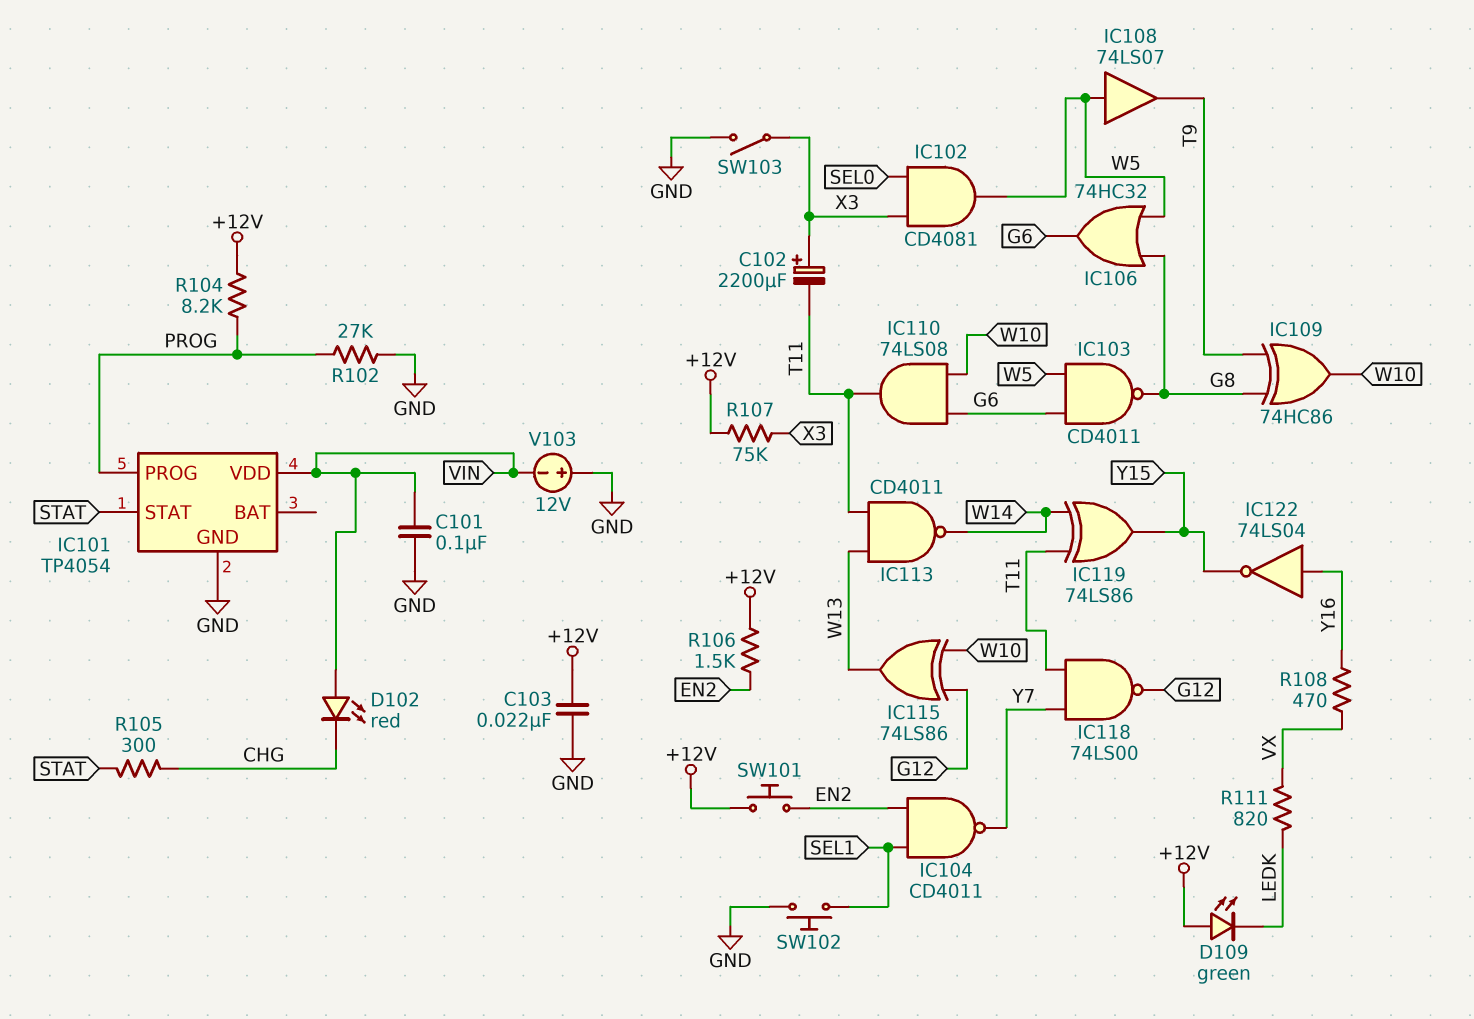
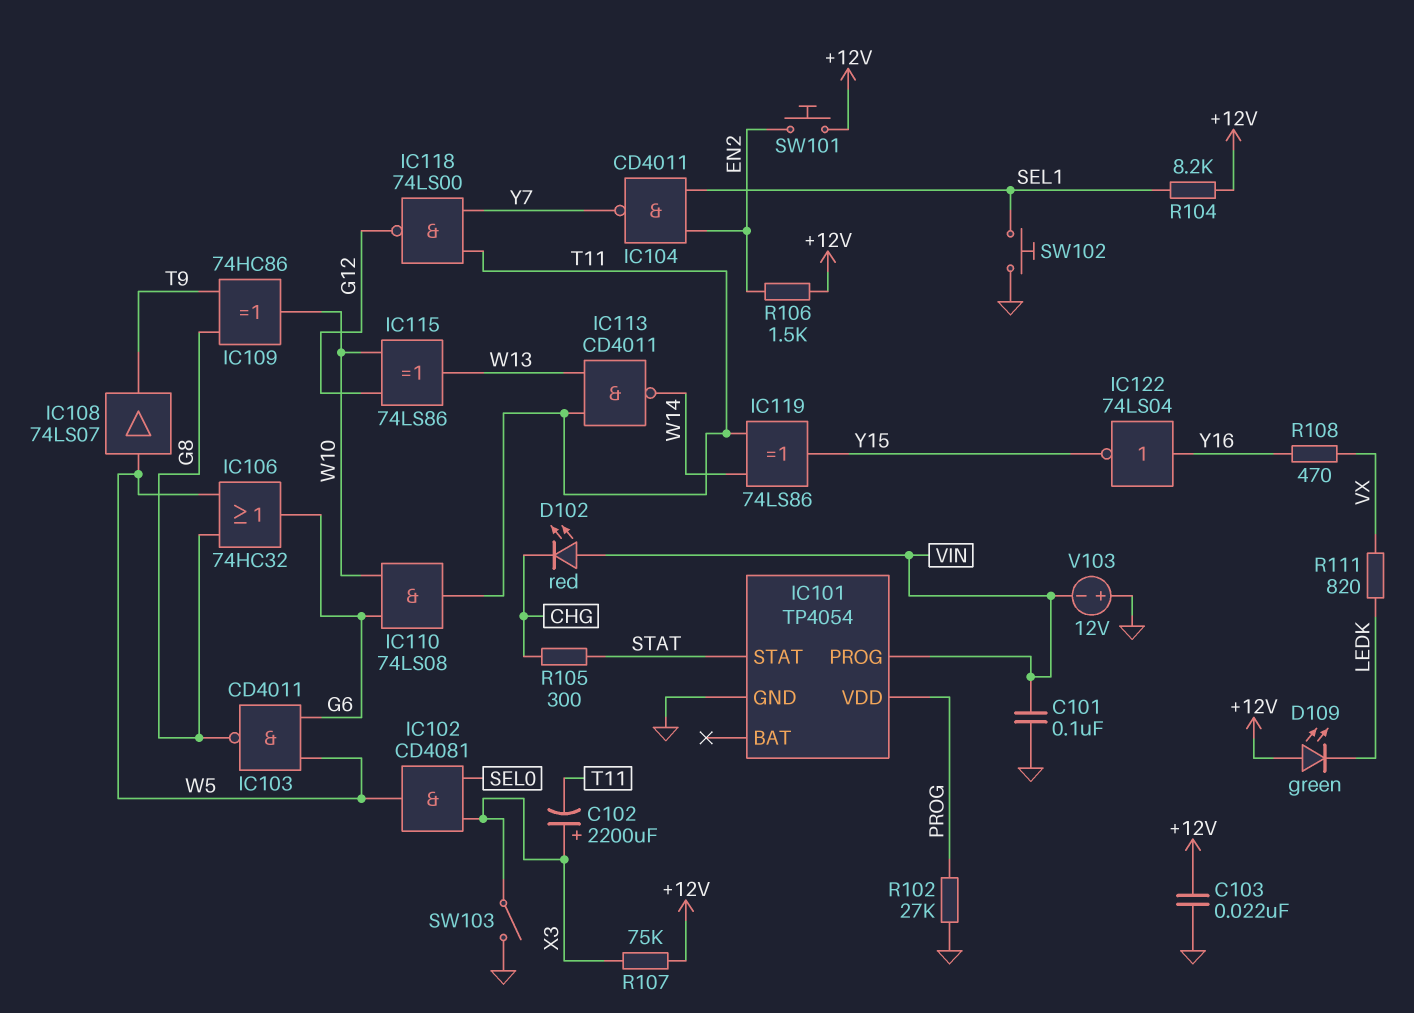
IC101 pin PROG: PROG -> VIN
IC101 pin VDD: VIN -> PROG
R104: 8.2k (+12V, PROG) -> 8.2k (+12V, SEL1)

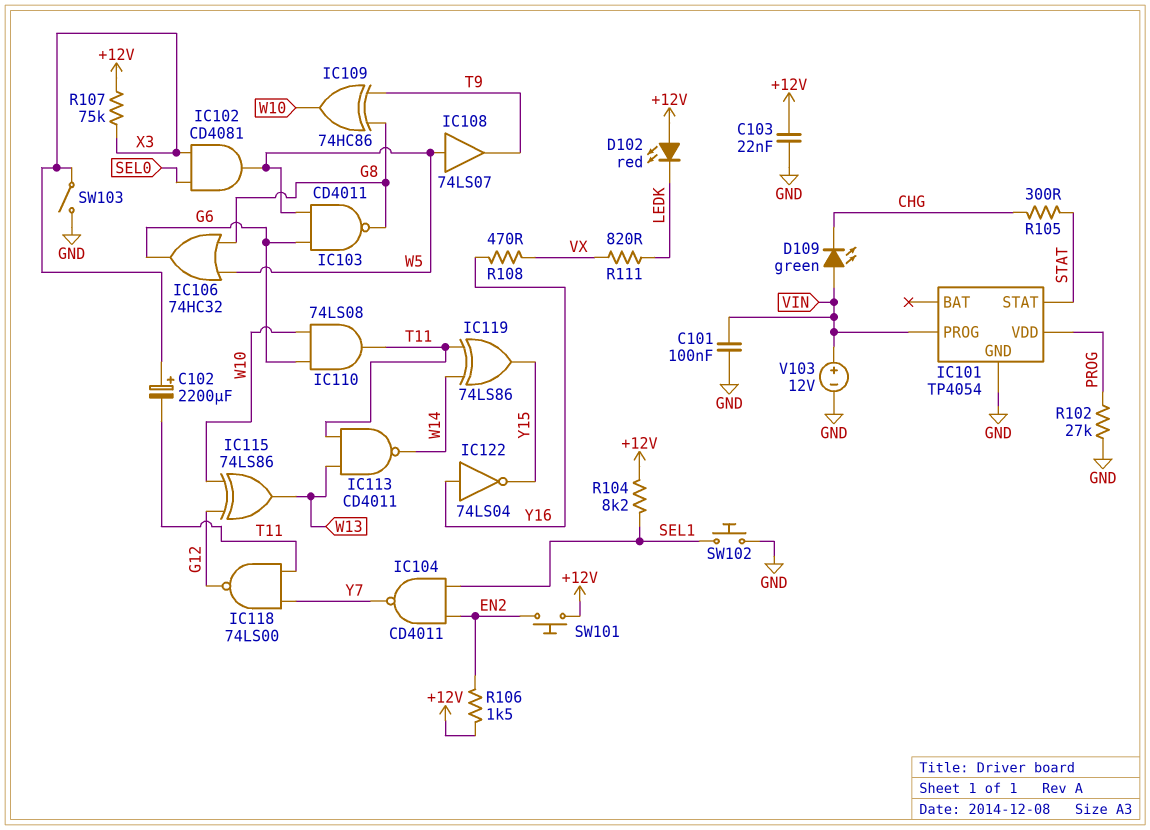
D102: LED red (A VIN, K CHG) -> LED red (A +12V, K LEDK)
D109: LED green (A +12V, K LEDK) -> LED green (A VIN, K CHG)
V103: 12V (plus GND, minus VIN) -> 12V (plus VIN, minus GND)

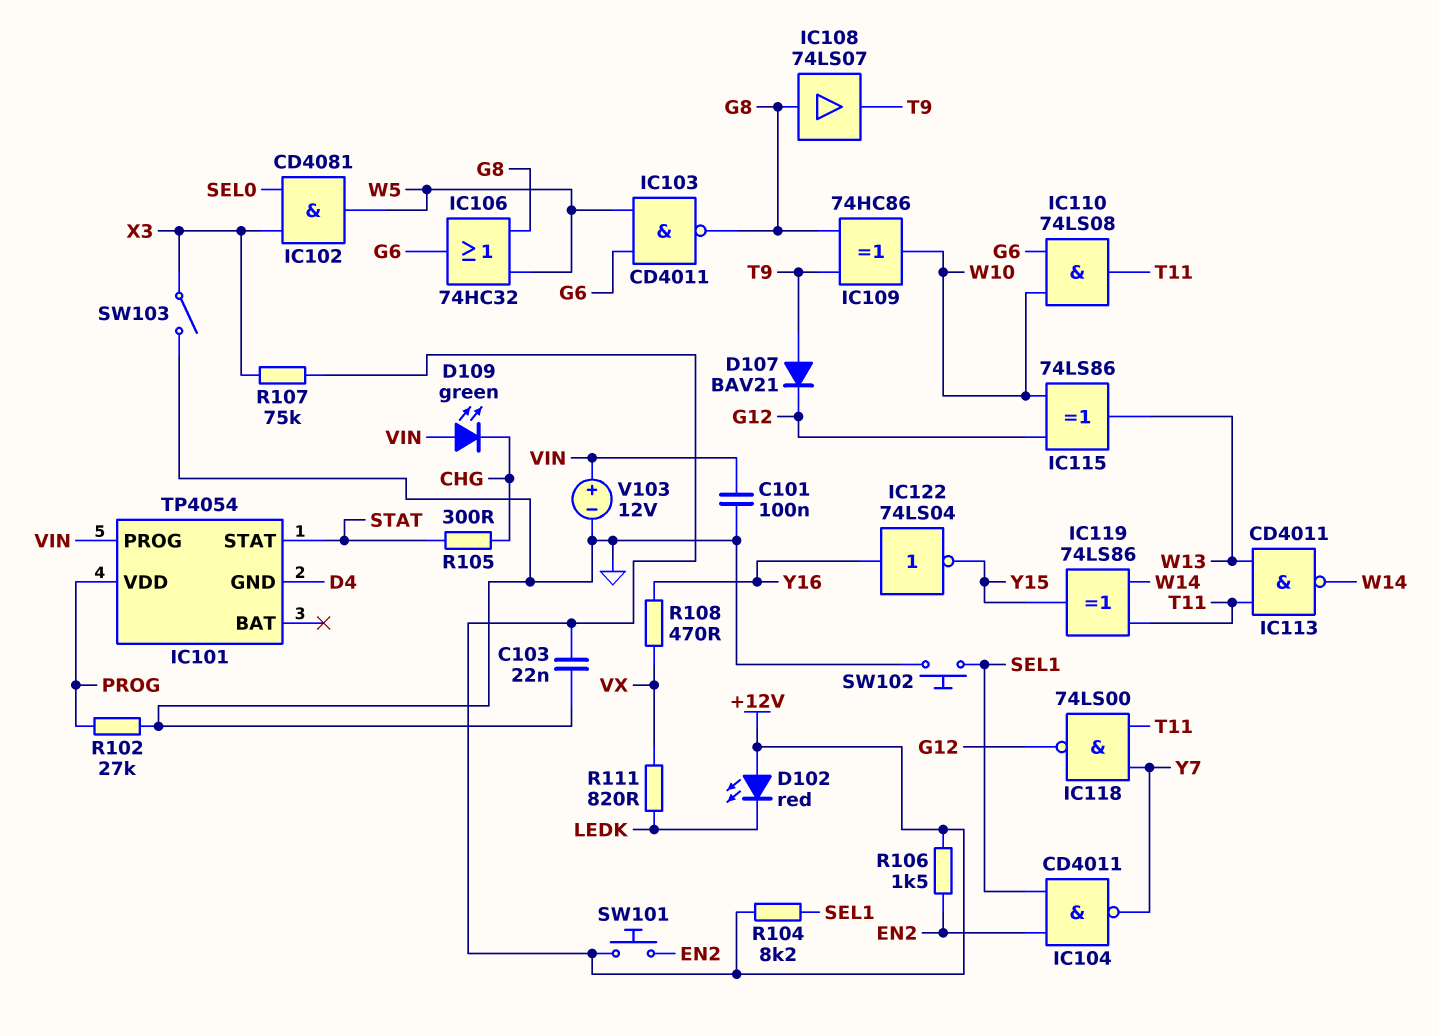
C102: 2200uF (plus X3, minus T11) -> none
D107: none -> diode BAV21 (A T9, K G12)
IC101 pin GND: GND -> D4
IC108: buffer 74LS07 (in W5, out T9) -> buffer 74LS07 (in G8, out T9)

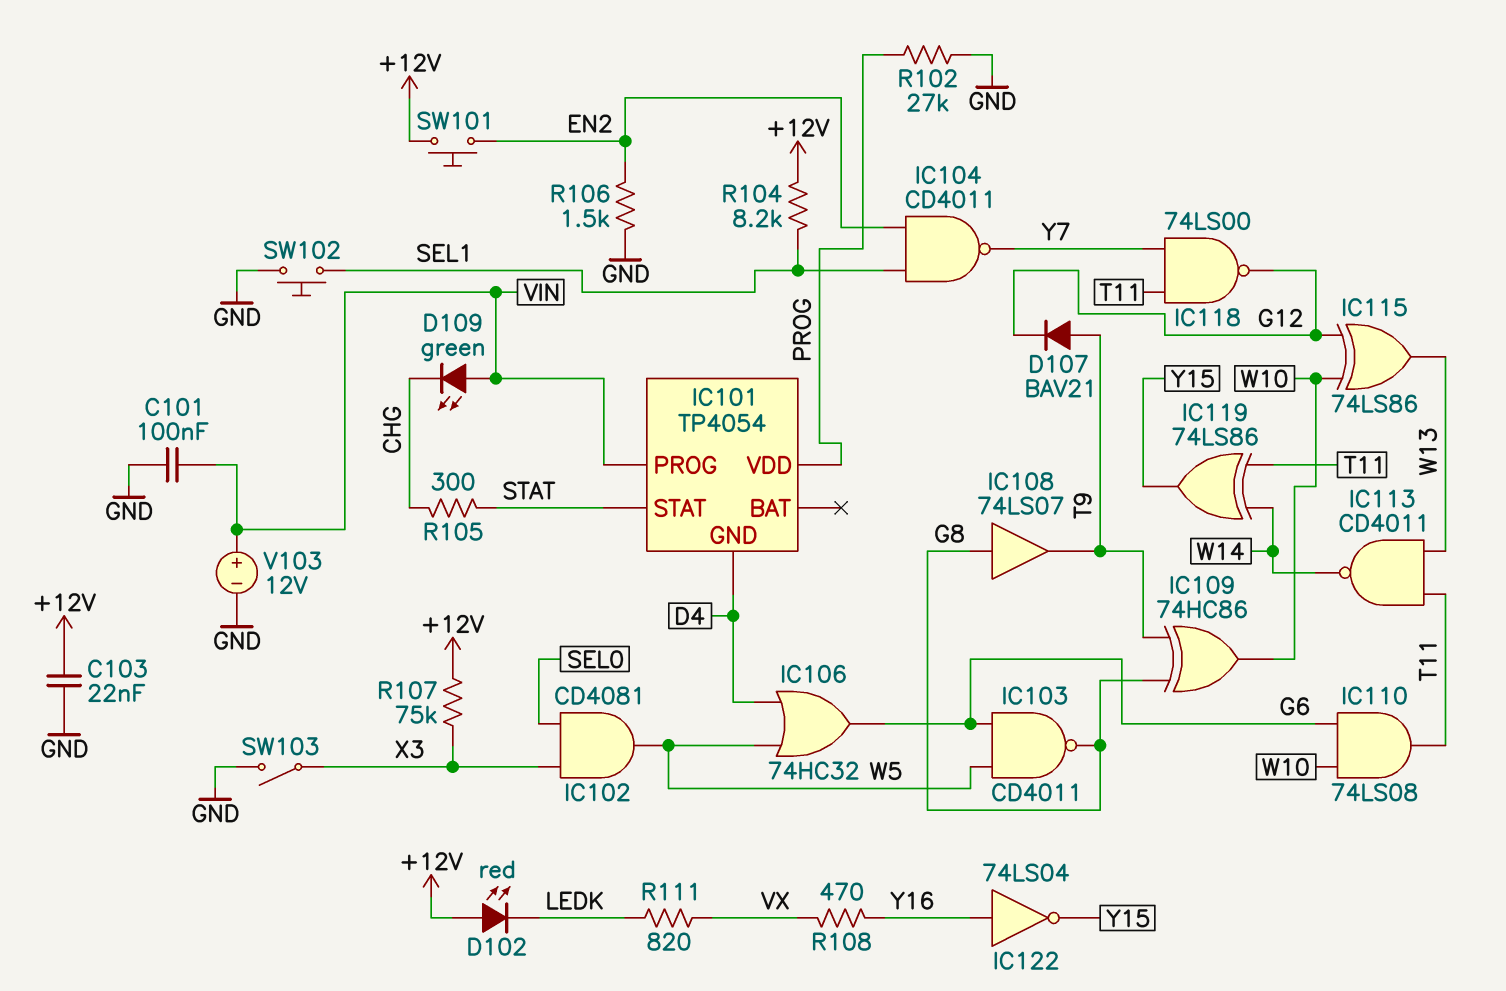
IC106: OR 74HC32 (in G8, in W5, out G6) -> OR 74HC32 (in D4, in W5, out G6)
R106: 1.5k (+12V, EN2) -> 1.5k (EN2, GND)

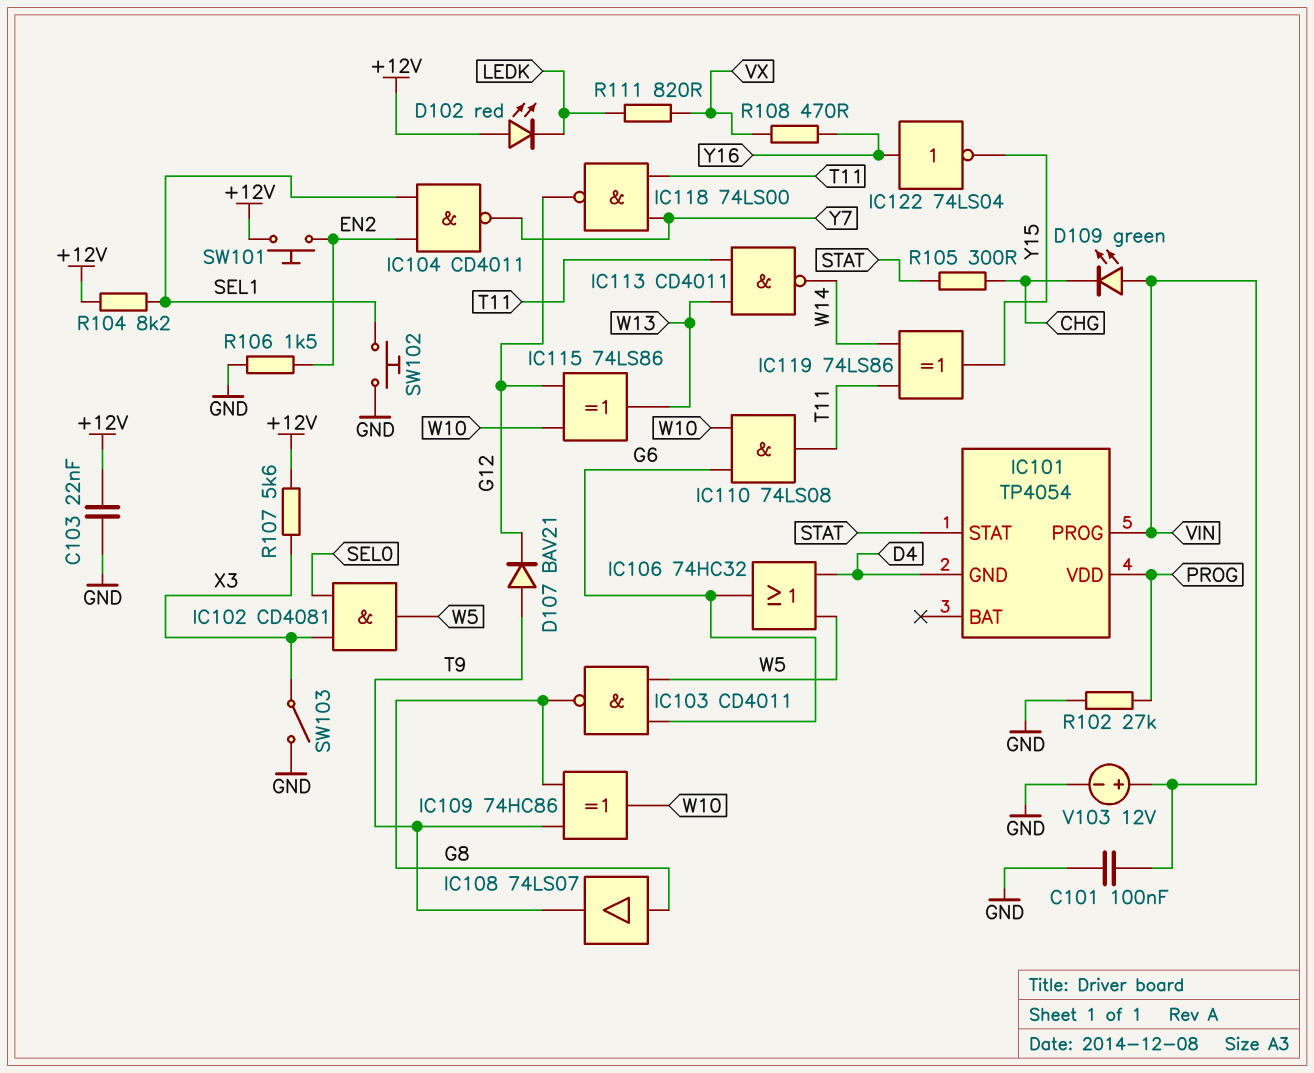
R107: 75k (+12V, X3) -> 5.6k (+12V, X3)

